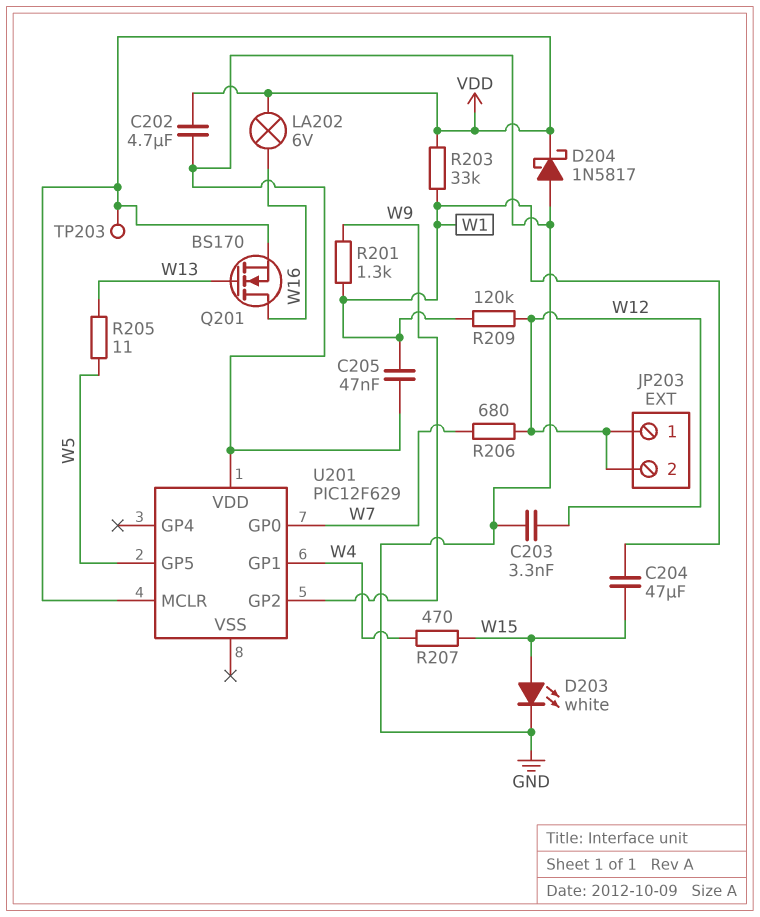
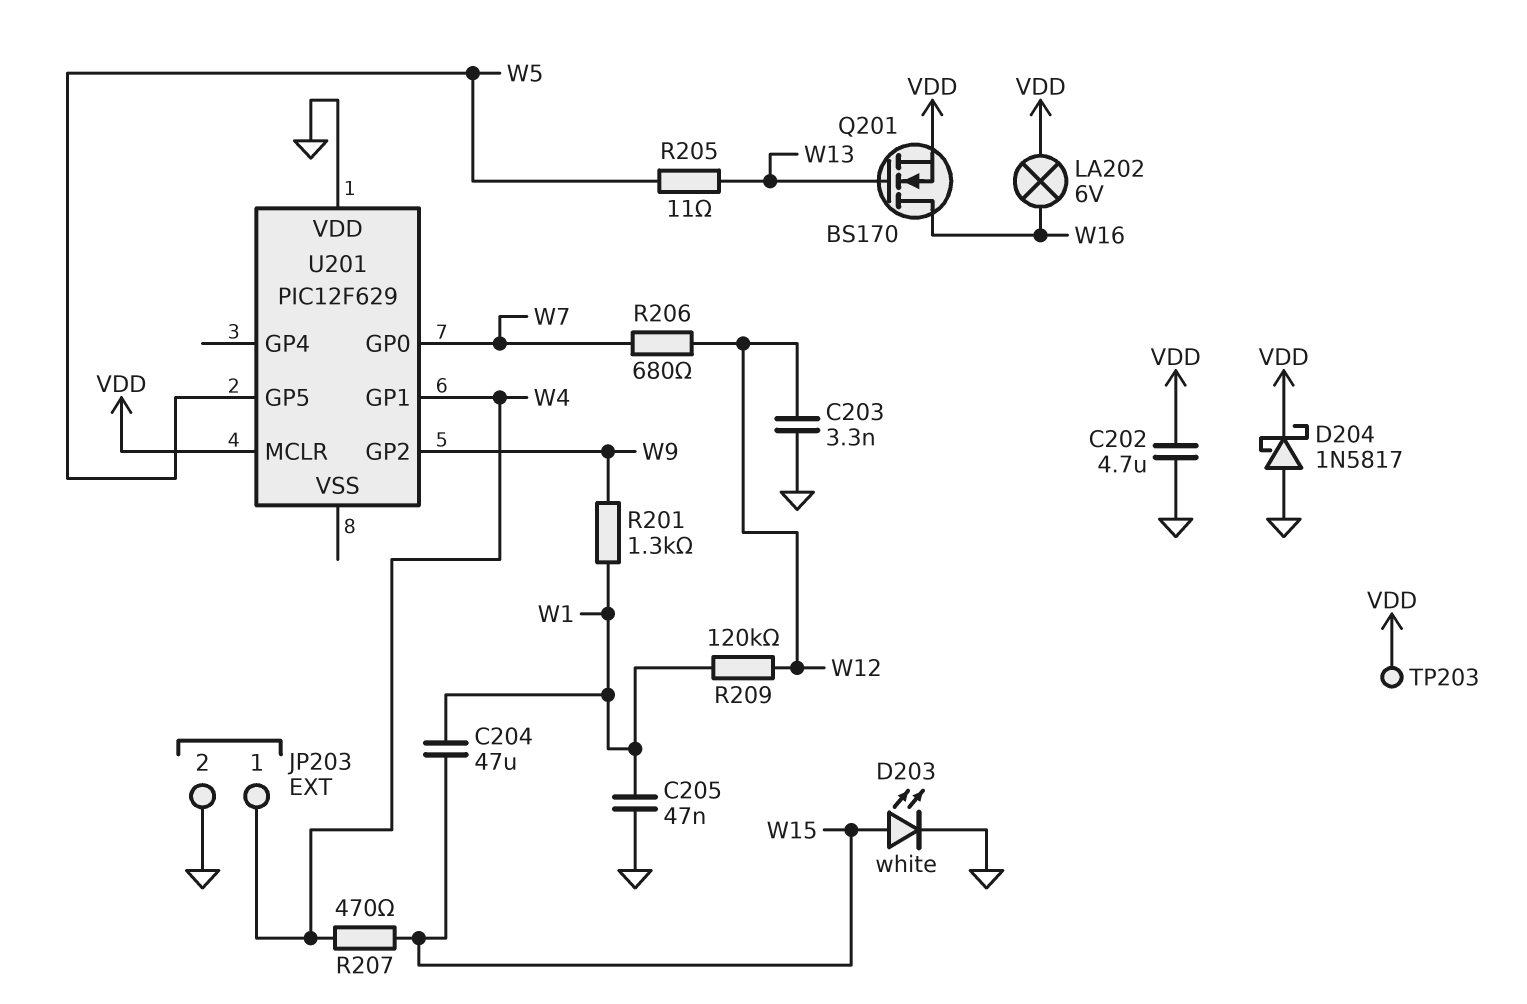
JP203 pin 1: W12 -> W4
JP203 pin 2: W12 -> GND
R203: 33k (VDD, W1) -> none

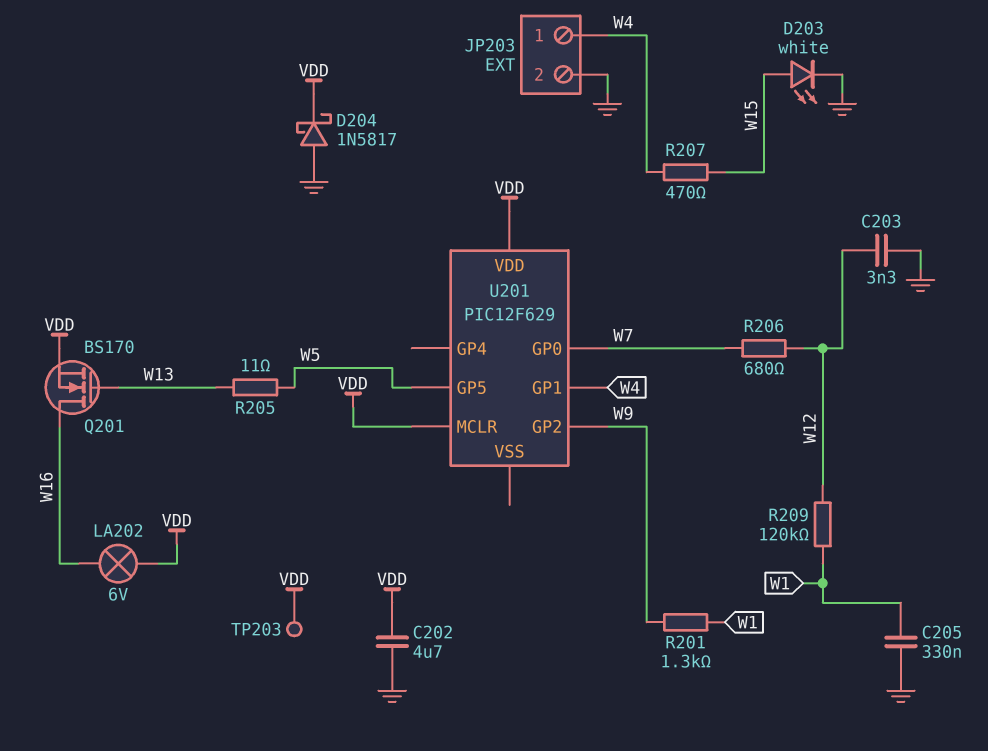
C204: 47uF (W1, W15) -> none
C205: 47nF (GND, W1) -> 330nF (GND, W1)
U201 pin VDD: GND -> VDD

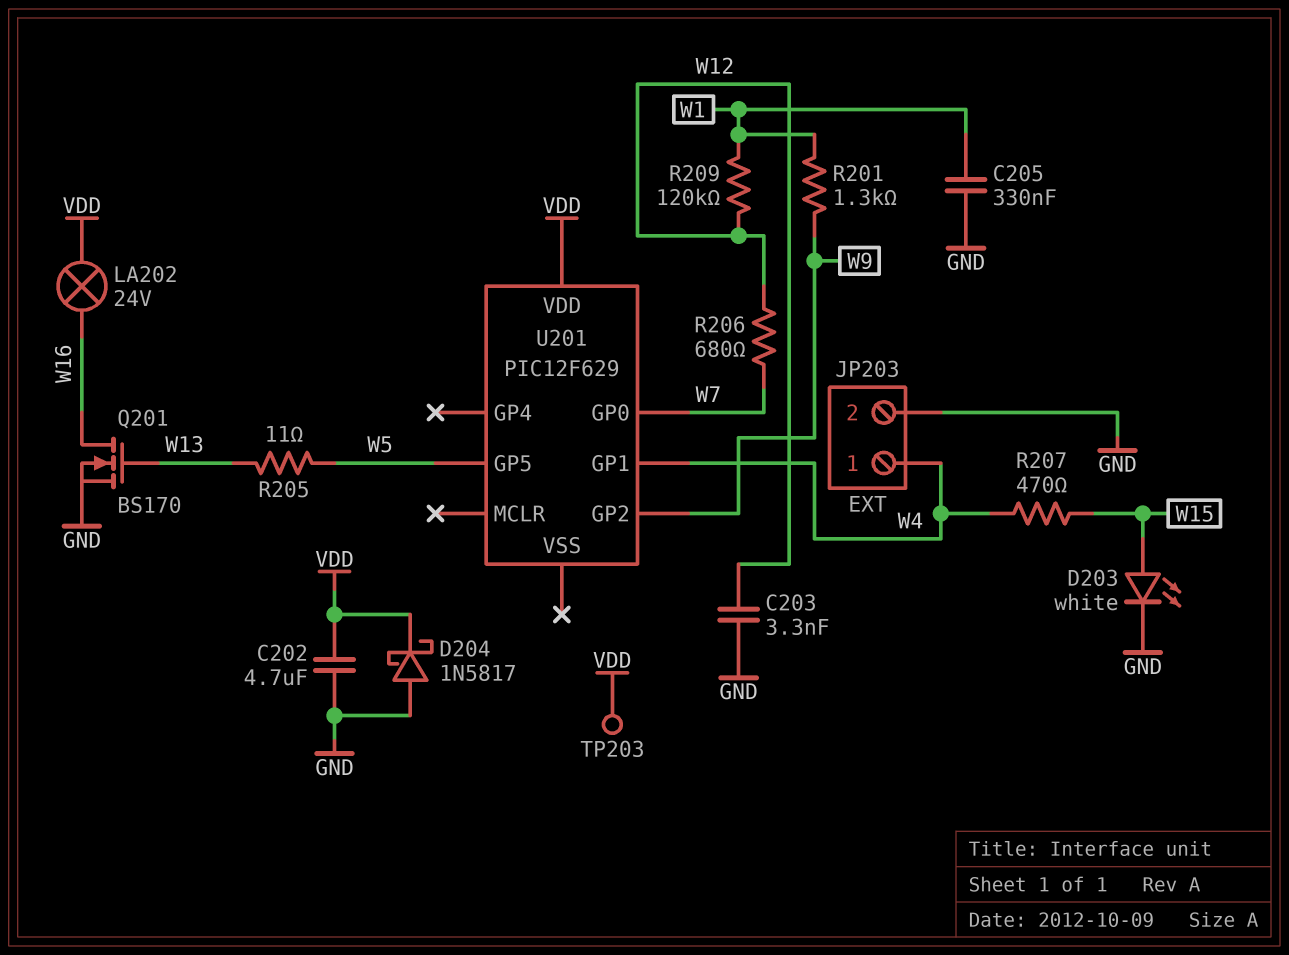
LA202: lamp 6V (VDD, W16) -> lamp 24V (VDD, W16)
Q201: NMOS BS170 (G W13, D W16, S VDD) -> NMOS BS170 (G W13, D W16, S GND)
U201 pin MCLR: VDD -> none

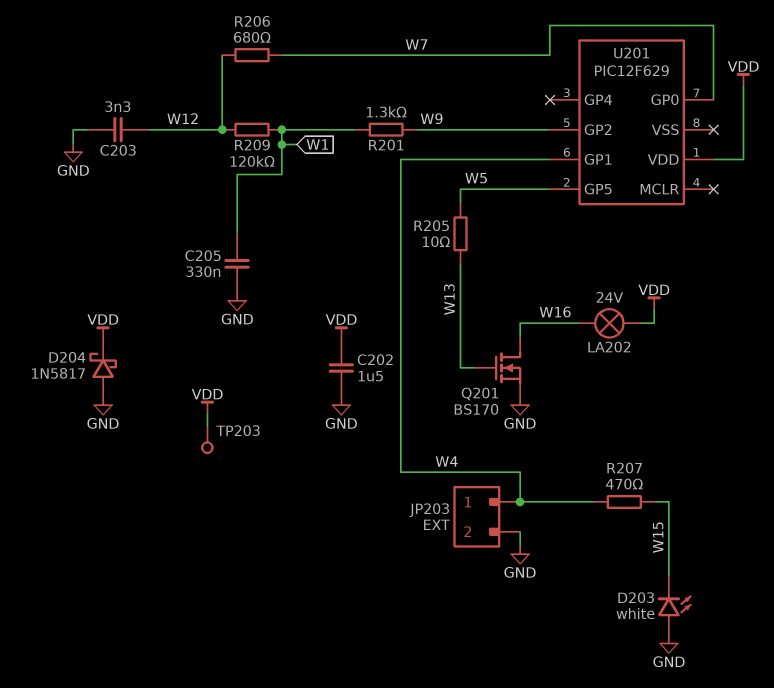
C202: 4.7uF (GND, VDD) -> 1.5uF (GND, VDD)
D203: LED white (A W15, K GND) -> LED white (A GND, K W15)
R205: 11 (W5, W13) -> 10 (W5, W13)

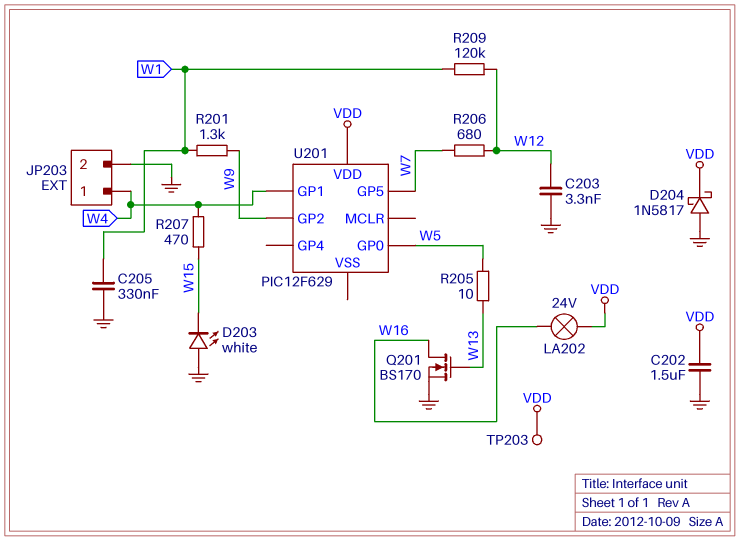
U201 pin GP0: W7 -> W5
U201 pin GP5: W5 -> W7

